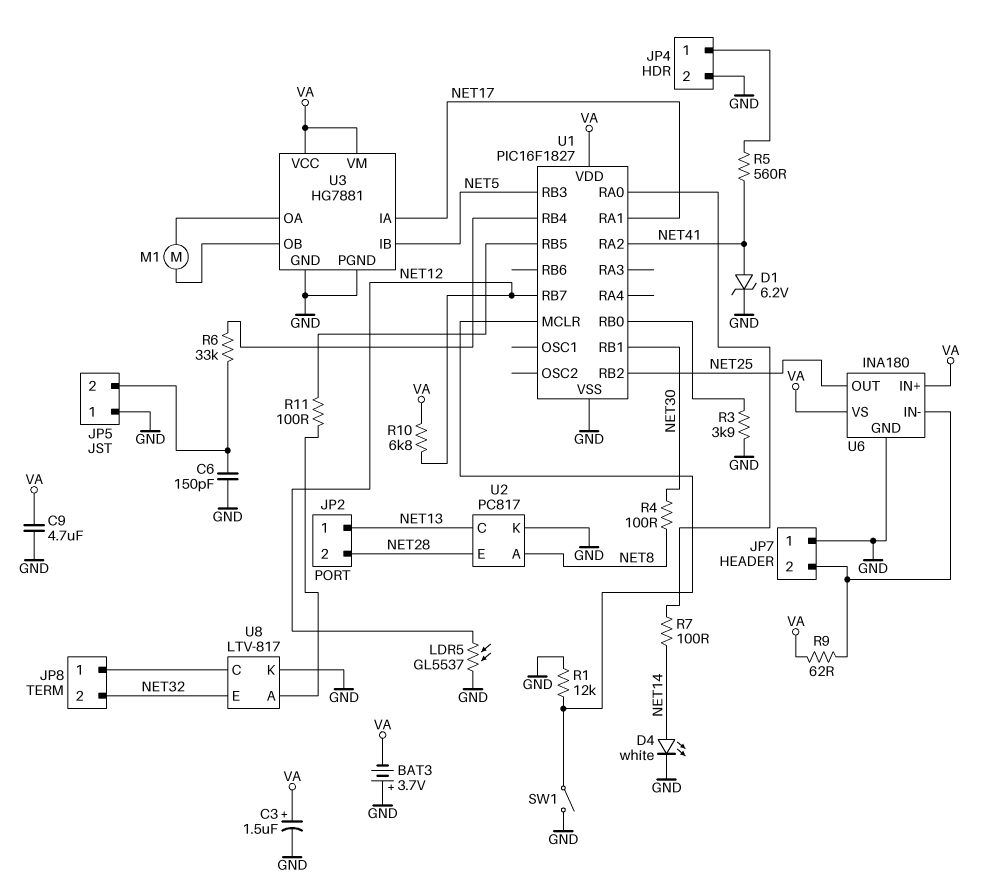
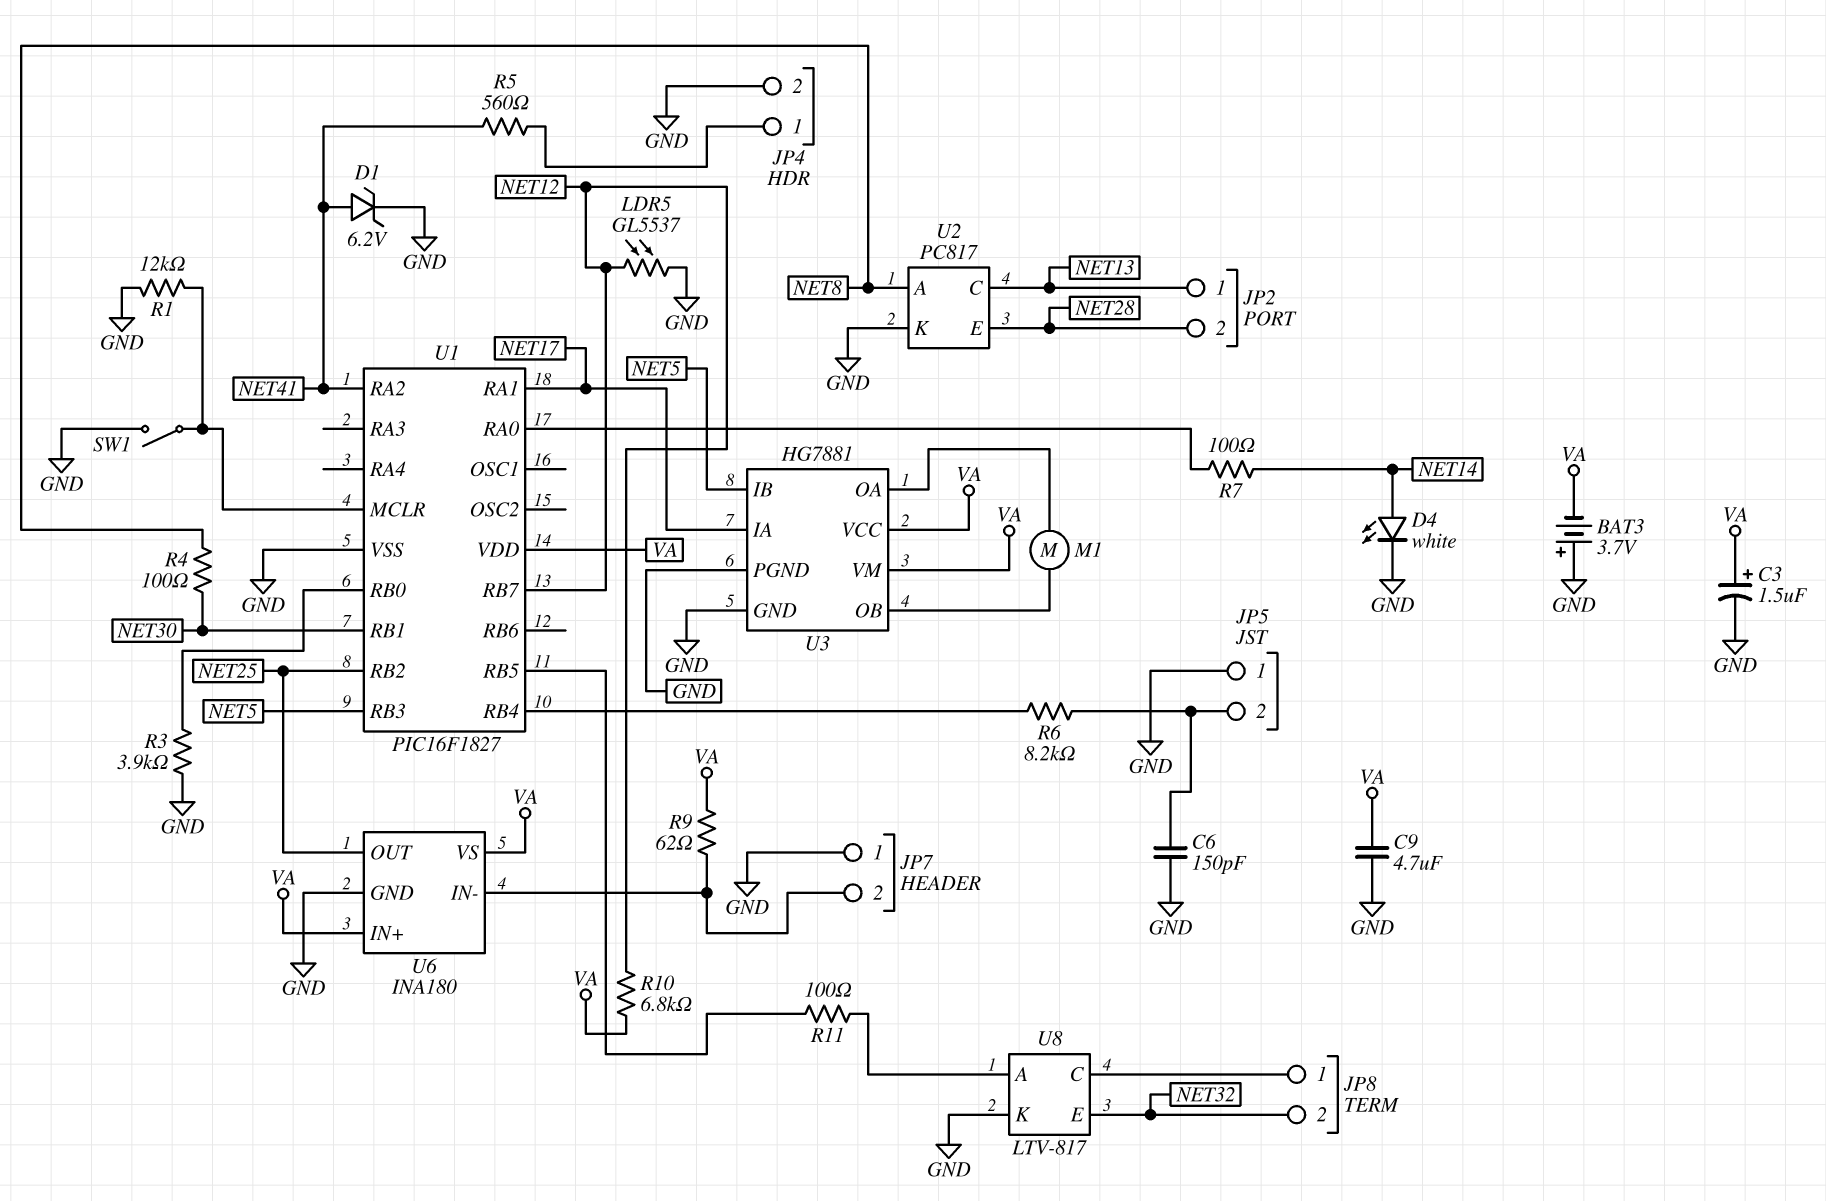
R6: 33k (JP5/2, U1/RB4) -> 8.2k (JP5/2, U1/RB4)

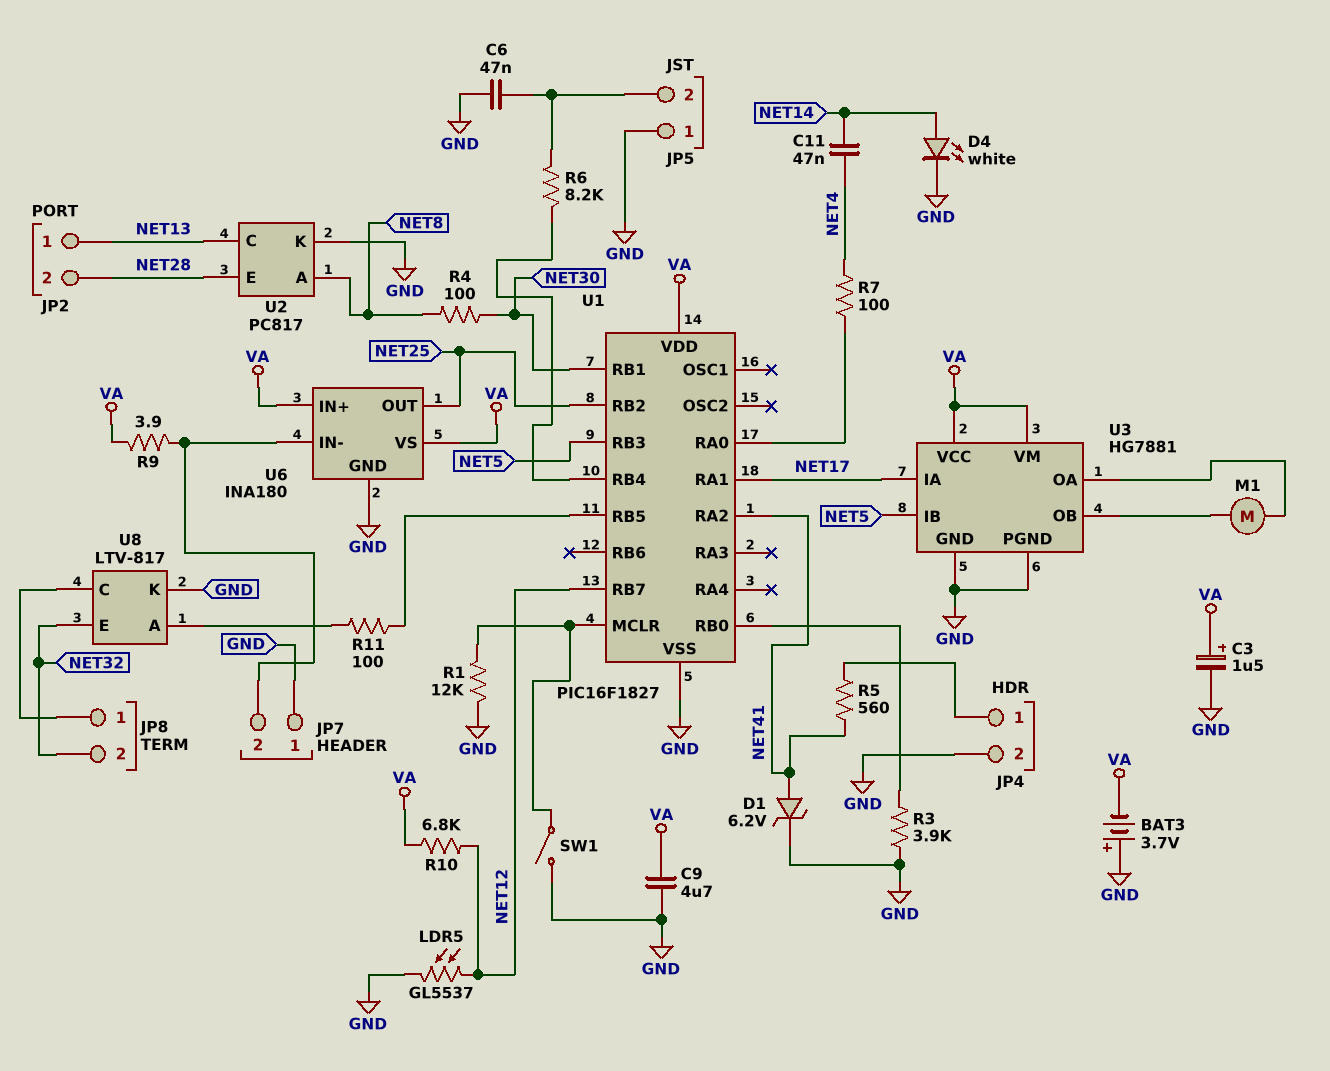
C6: 150pF (GND, JP5/2) -> 47nF (GND, JP5/2)
C11: none -> 47nF (NET4, NET14)
R7: 100 (NET14, U1/RA0) -> 100 (NET4, U1/RA0)
R9: 62 (JP7/2, VA) -> 3.9 (JP7/2, VA)

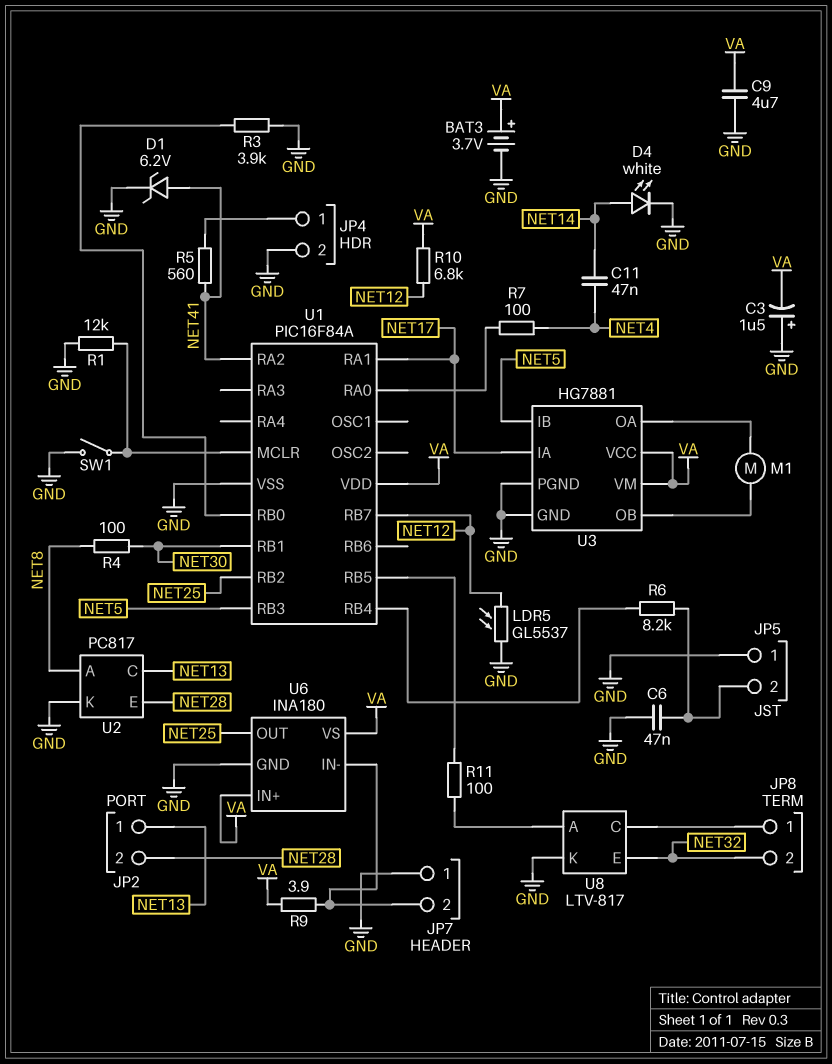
BAT3: 3.7V (plus GND, minus VA) -> 3.7V (plus VA, minus GND)
C3: 1.5uF (plus VA, minus GND) -> 1.5uF (plus GND, minus VA)
U1: PIC16F1827 -> PIC16F84A

